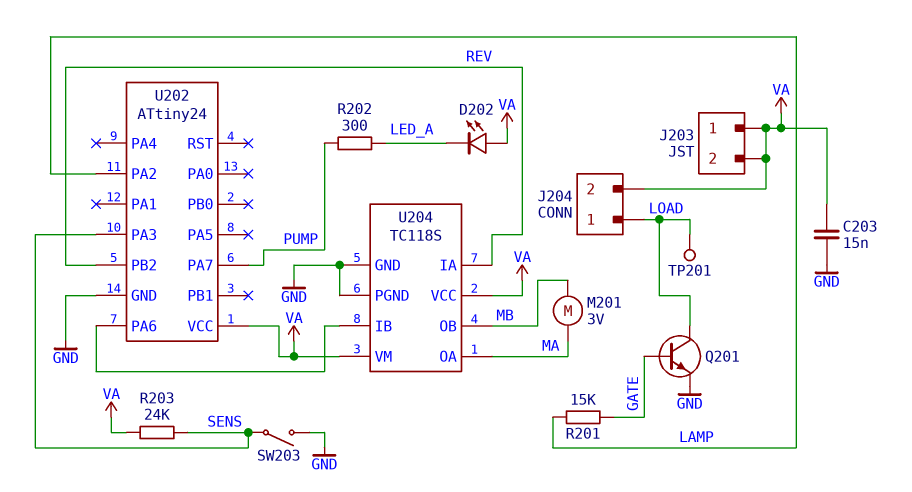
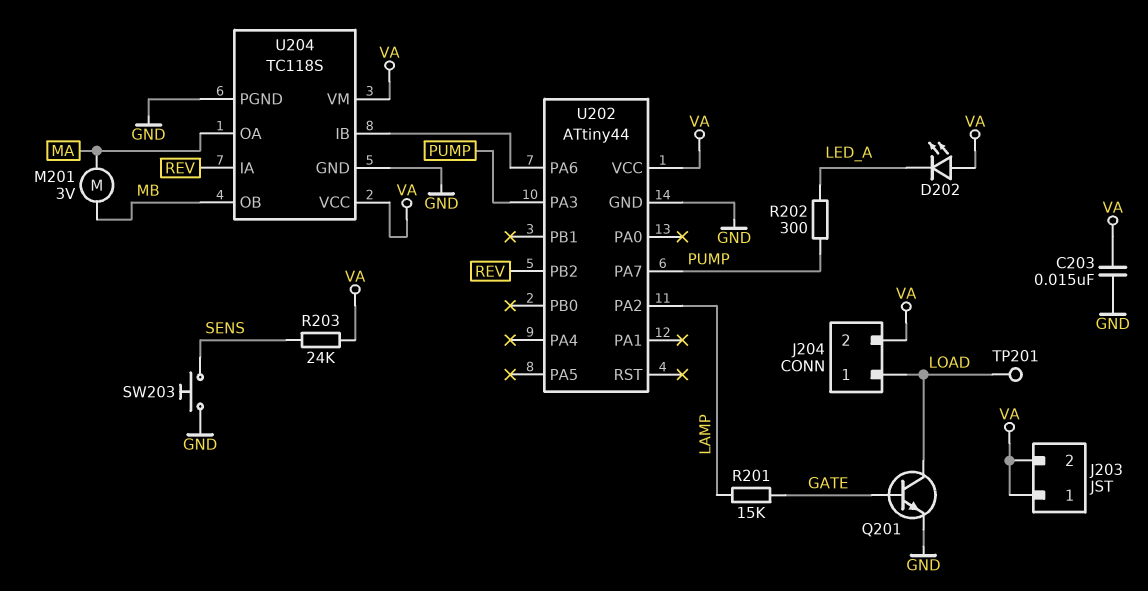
SW203: switch (GND, SENS) -> button (GND, SENS)
U202: ATtiny24 -> ATtiny44
U202 pin PA3: SENS -> PUMP

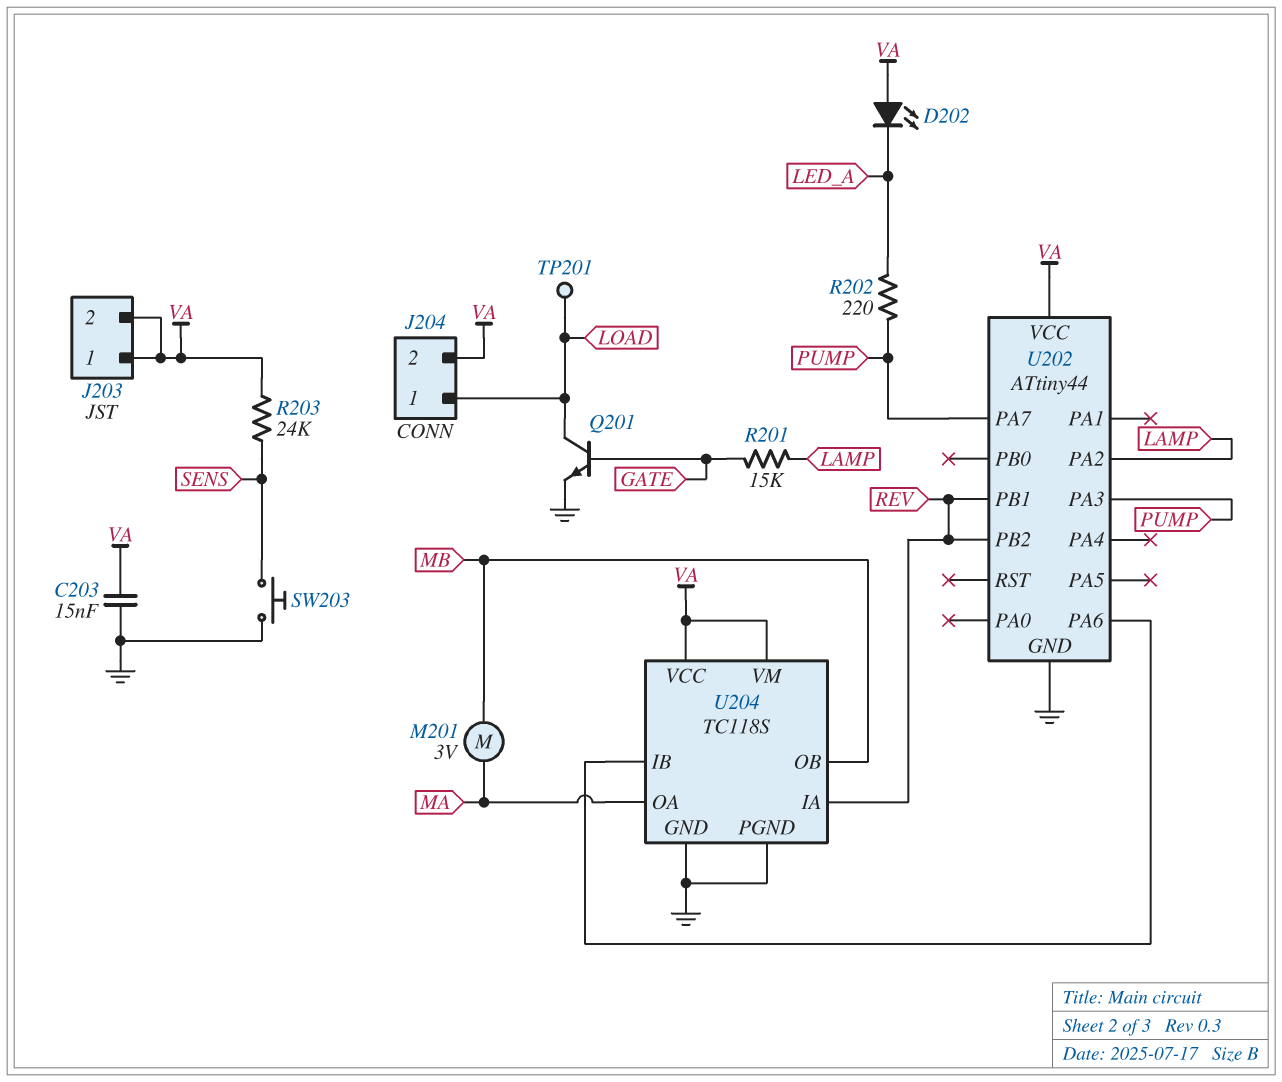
R202: 300 (LED_A, PUMP) -> 220 (LED_A, PUMP)
U202 pin PB1: none -> REV

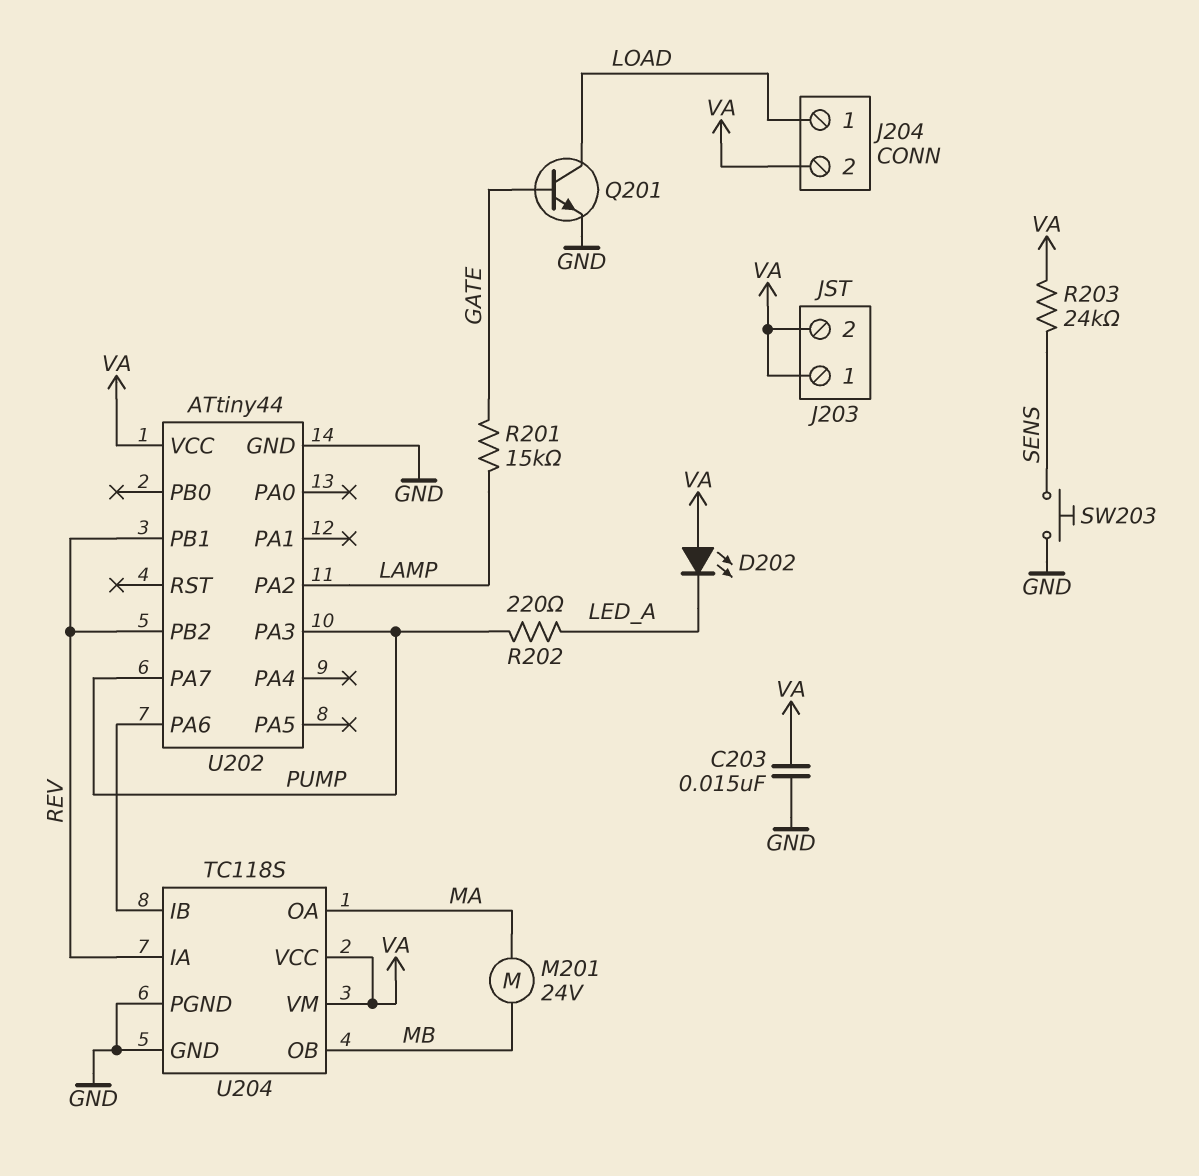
M201: motor 3V (MA, MB) -> motor 24V (MA, MB)
TP201: test point (LOAD) -> none

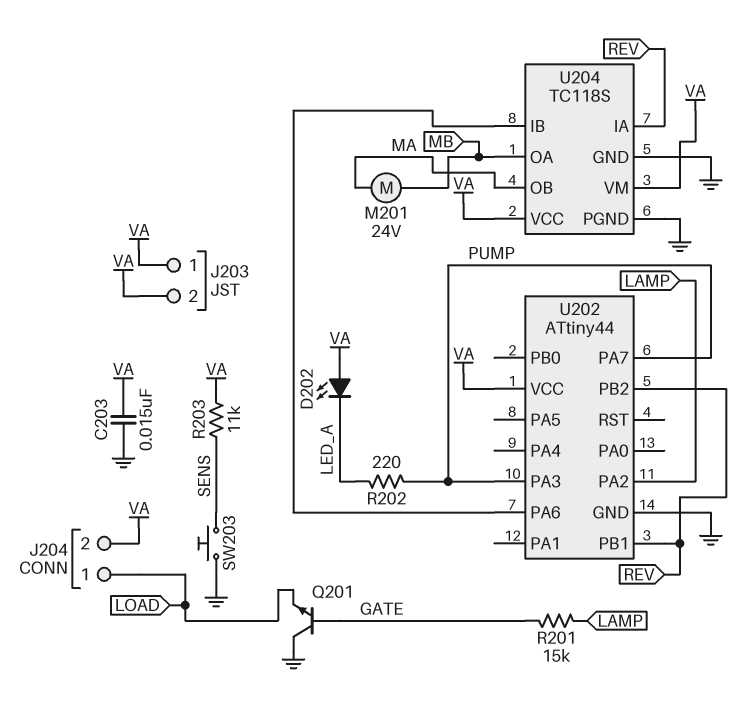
Q201: NPN (B GATE, C LOAD, E GND) -> NPN (B GATE, C GND, E LOAD)
R203: 24k (SENS, VA) -> 11k (SENS, VA)
U204 pin OA: MA -> MB
U204 pin OB: MB -> MA

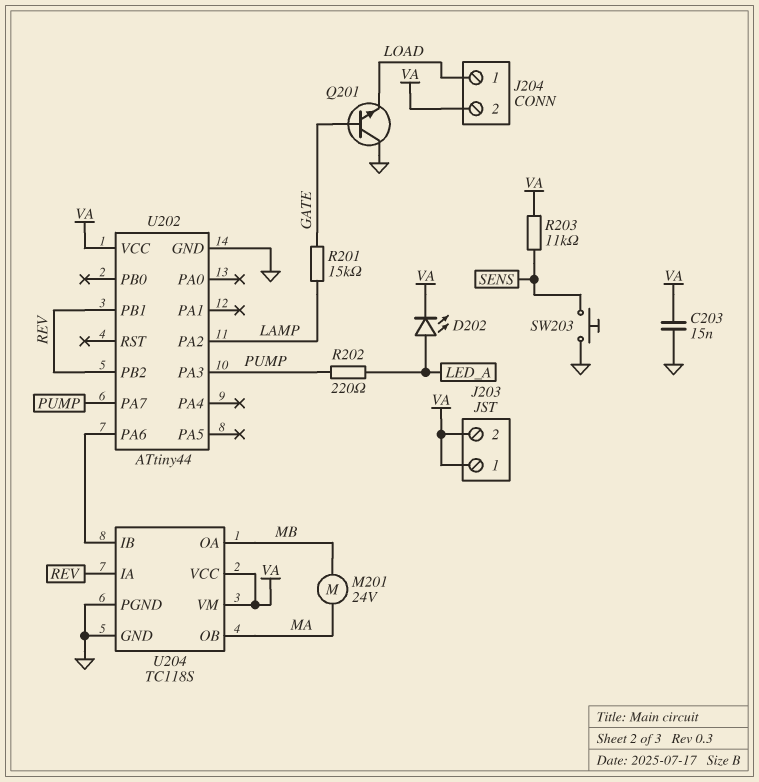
D202: LED (A VA, K LED_A) -> LED (A LED_A, K VA)

